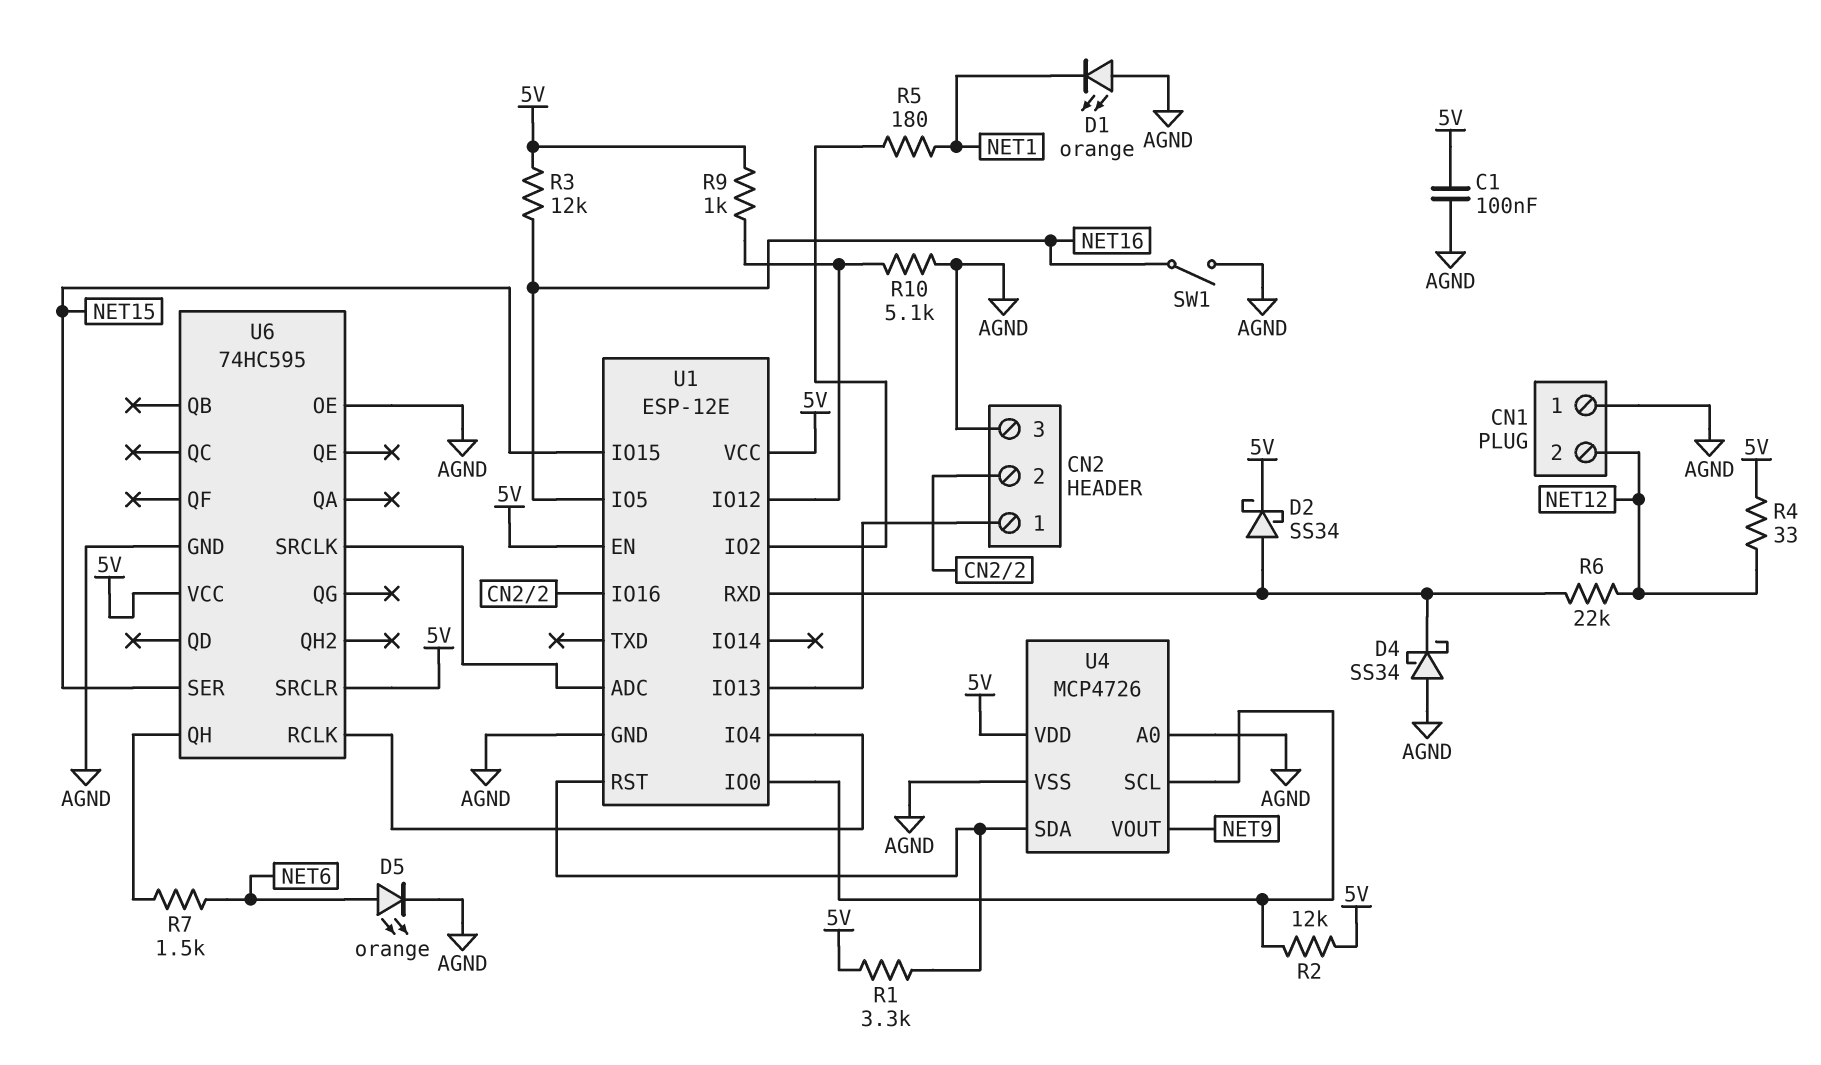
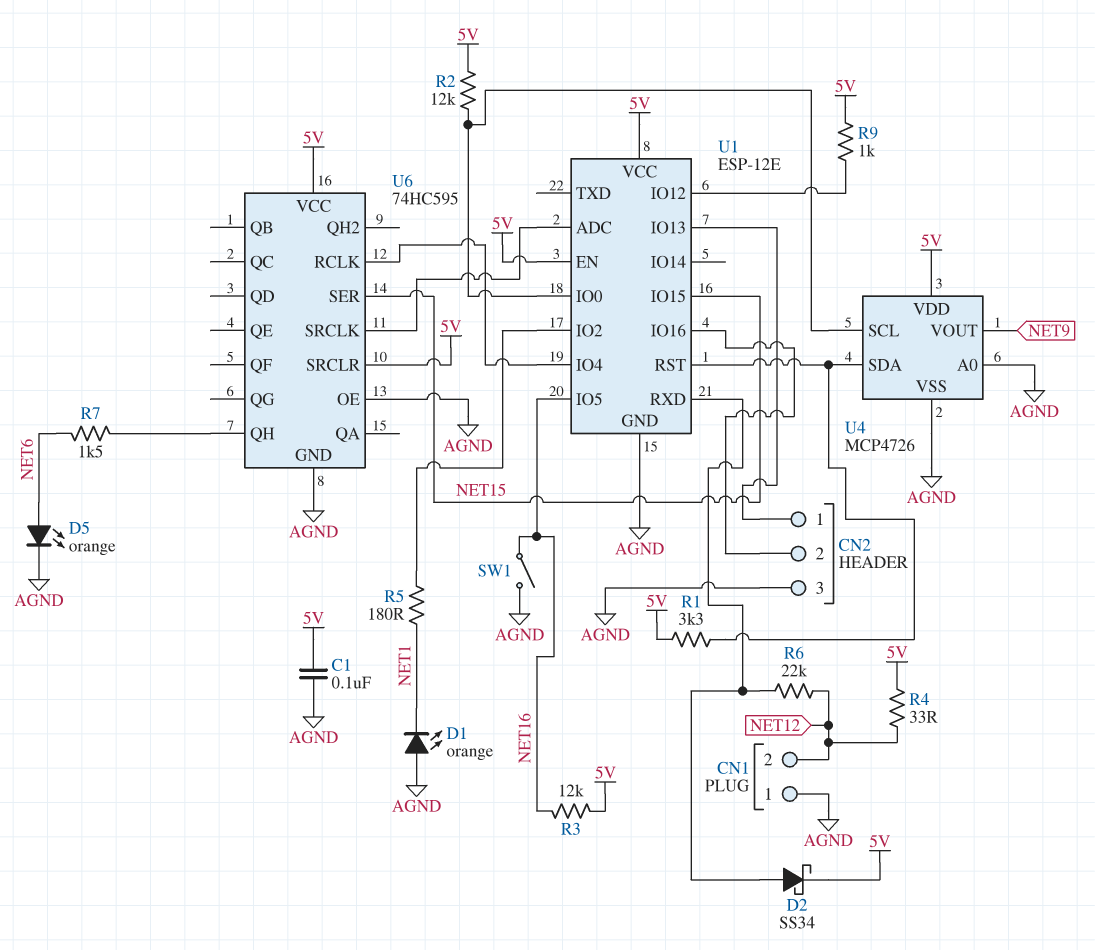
D4: schottky SS34 (A AGND, K U1/RXD) -> none
R10: 5.1k (AGND, U1/IO12) -> none

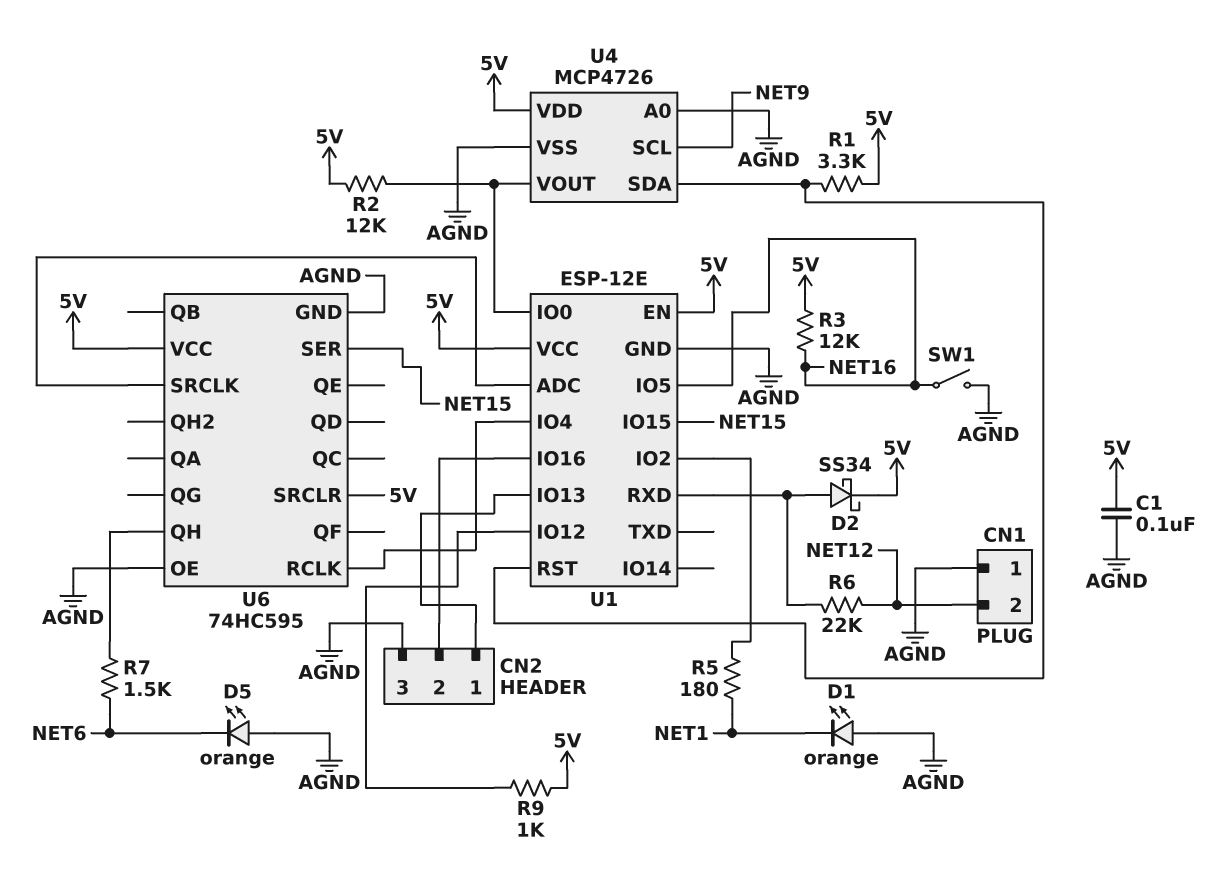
D5: LED orange (A NET6, K AGND) -> LED orange (A AGND, K NET6)
R4: 33 (5V, NET12) -> none
U4 pin SCL: U1/IO0 -> NET9
U4 pin VOUT: NET9 -> U1/IO0

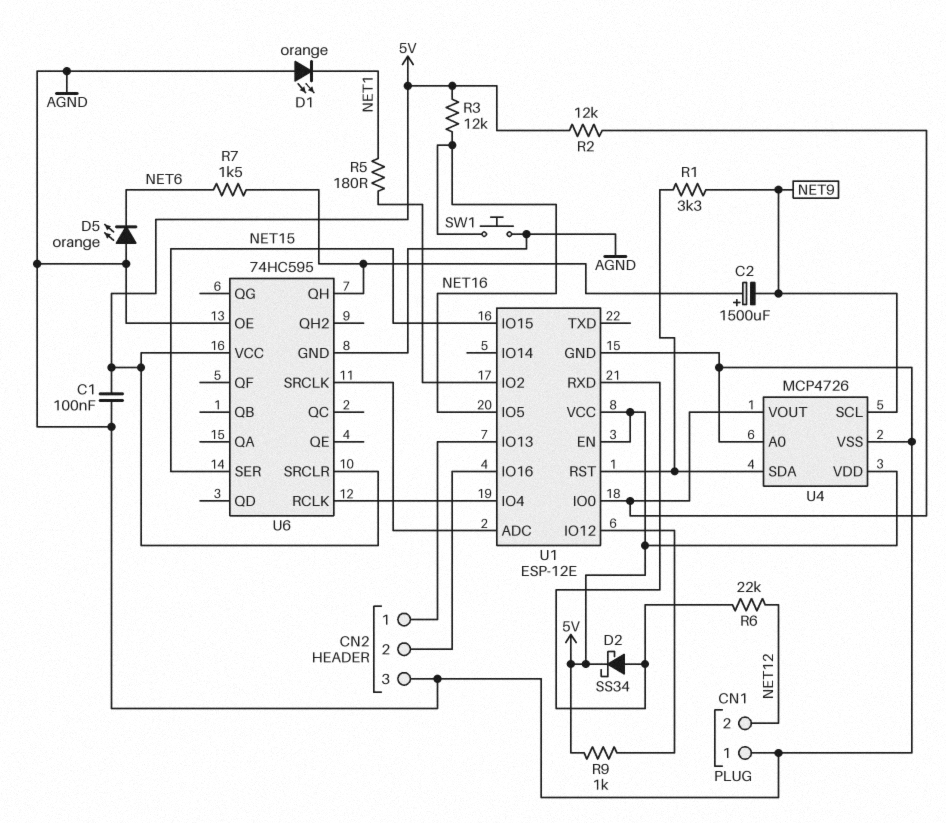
C2: none -> 1500uF (plus U6/QH, minus NET9)
R1: 3.3k (5V, U1/RST) -> 3.3k (NET9, U1/RST)
SW1: switch (AGND, NET16) -> button (AGND, NET16)

